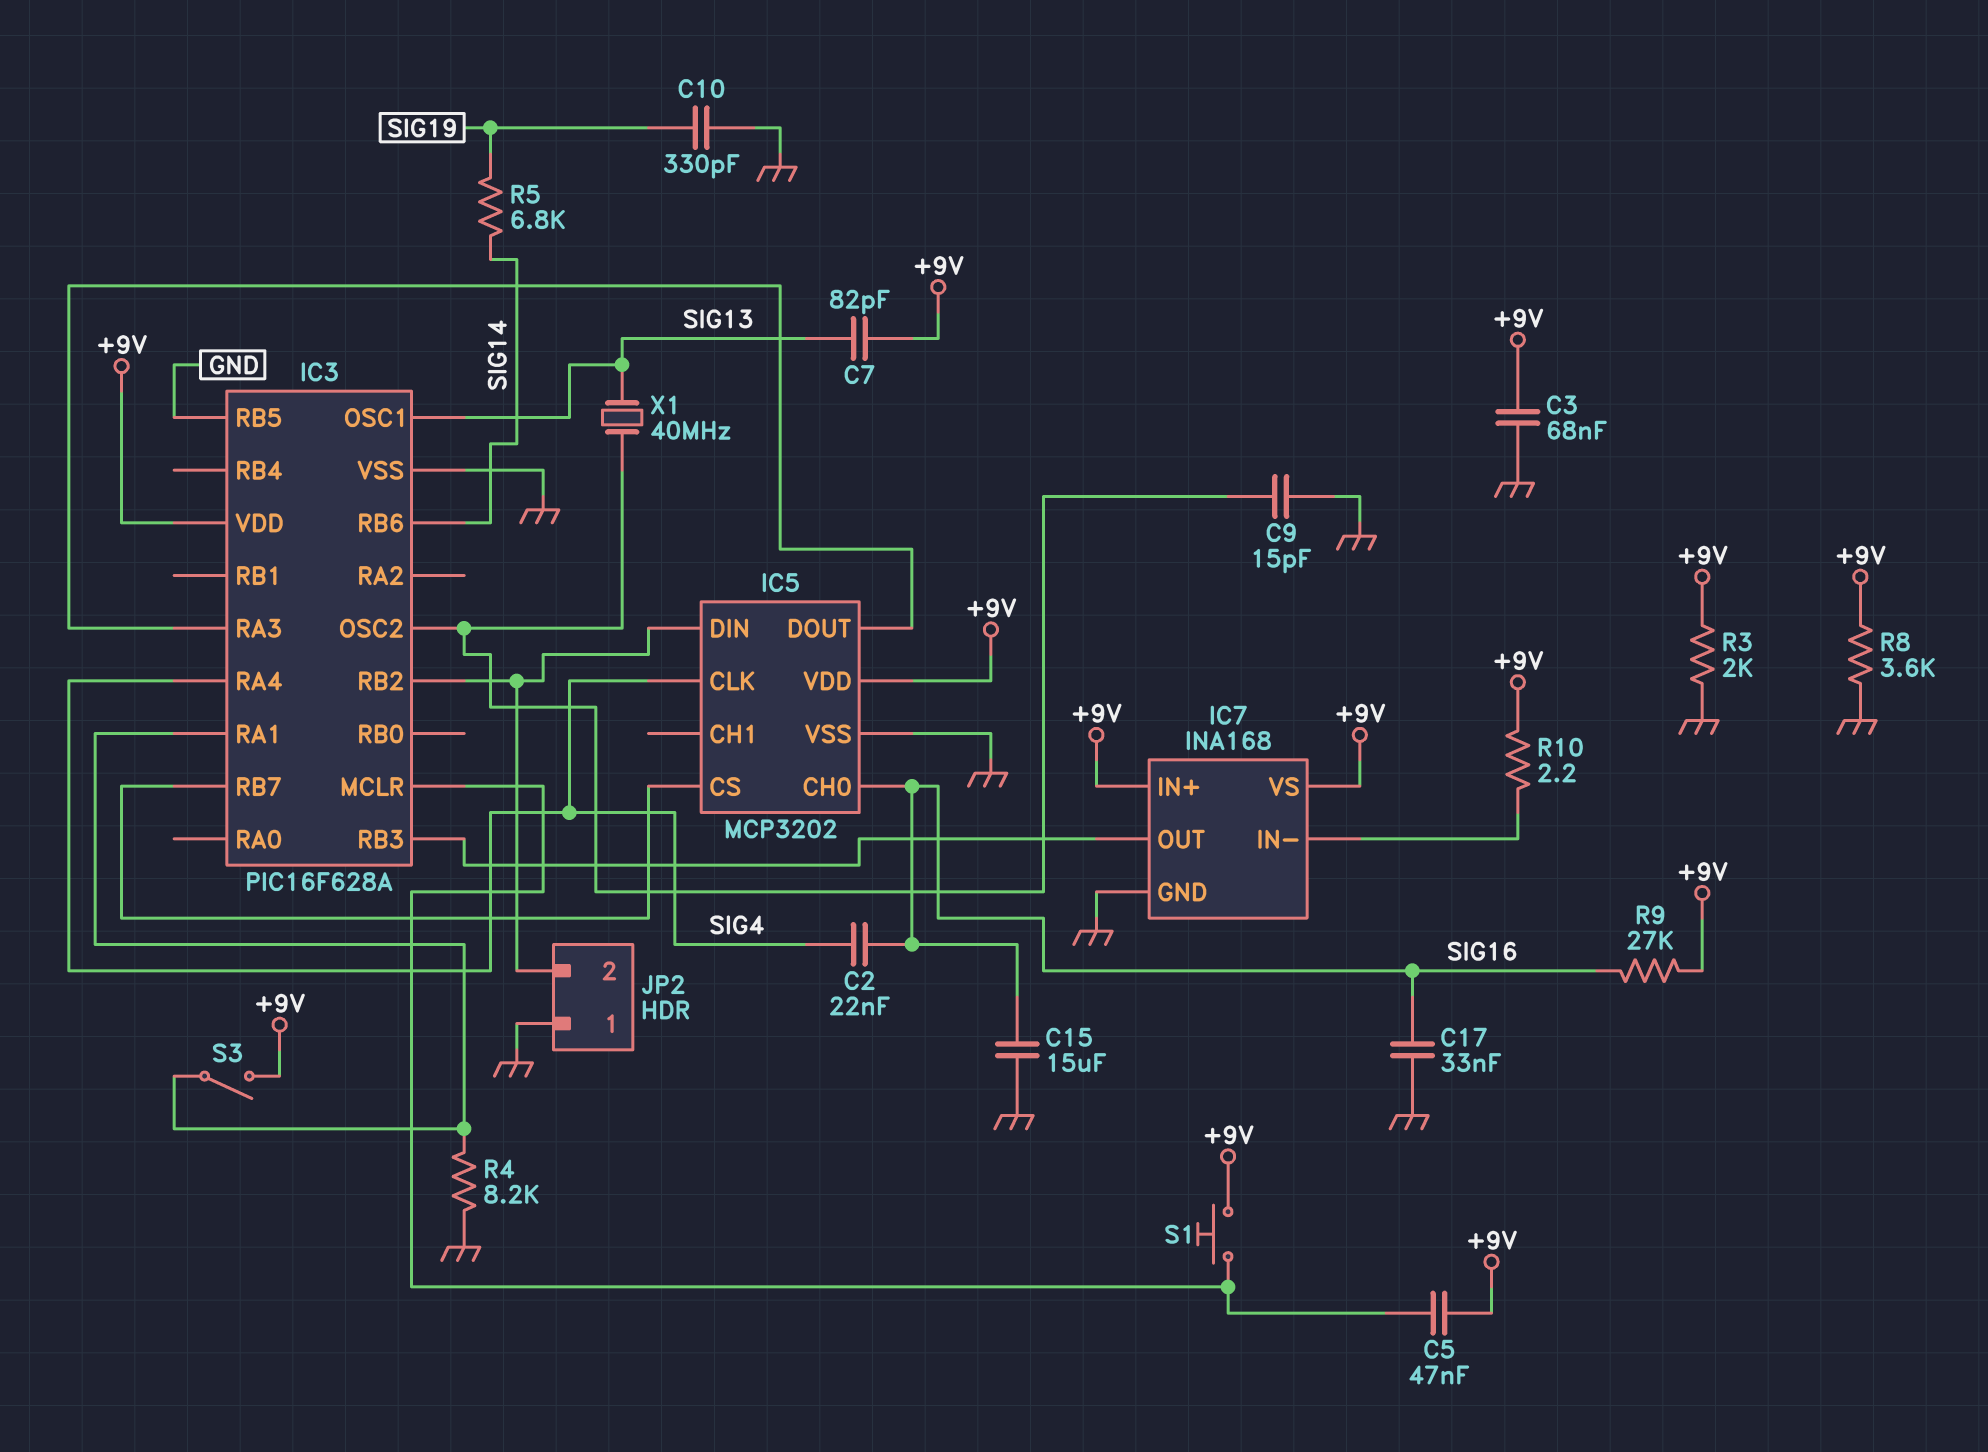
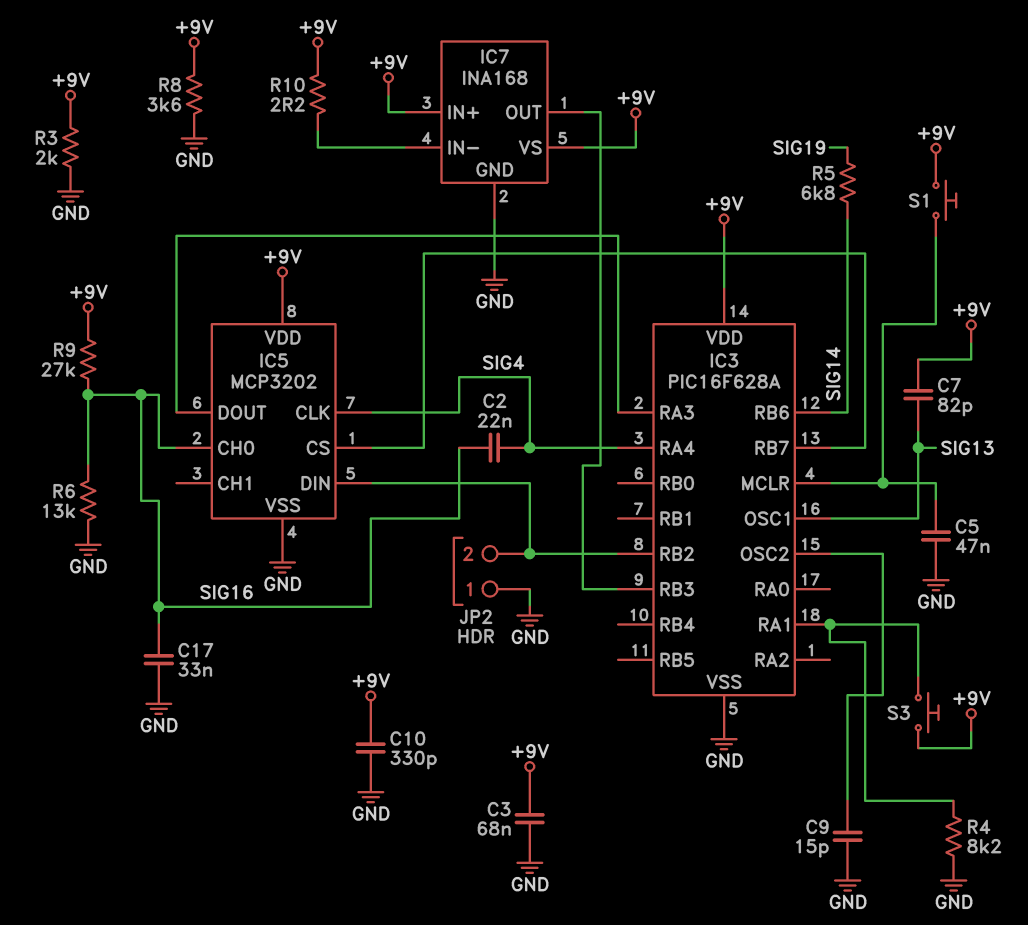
C5: 47nF (+9V, IC3/MCLR) -> 47nF (GND, IC3/MCLR)
C10: 330pF (GND, SIG19) -> 330pF (+9V, GND)
C15: 15uF (GND, SIG16) -> none
IC3 pin RB5: GND -> none
R6: none -> 13k (GND, SIG16)
S3: switch (+9V, IC3/RA1) -> button (+9V, IC3/RA1)
X1: 40MHz (IC3/OSC2, SIG13) -> none

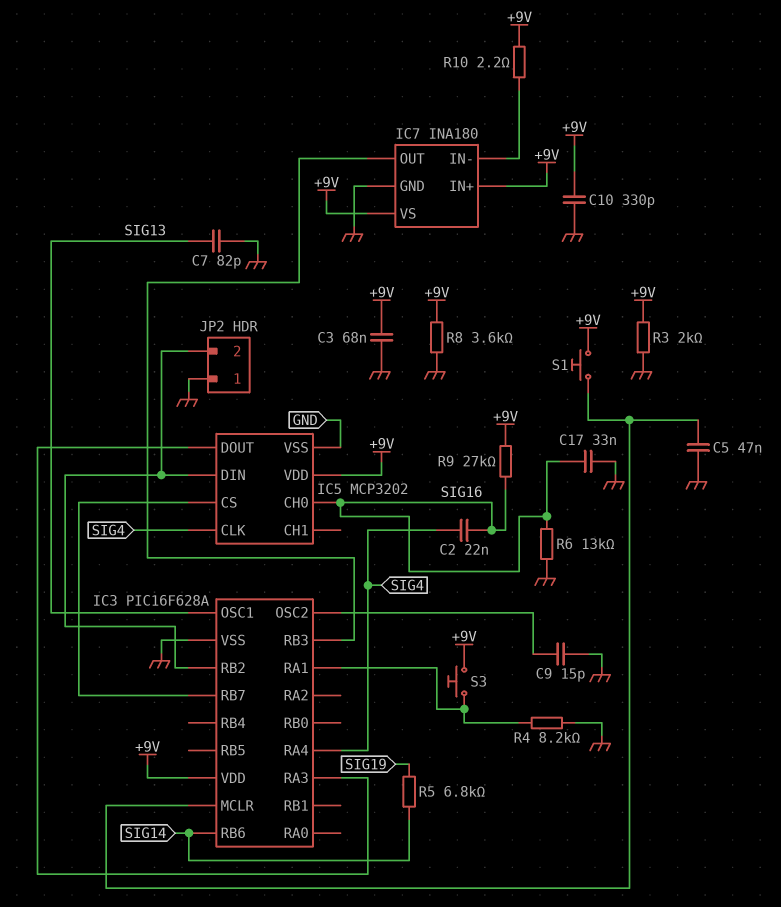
C7: 82pF (+9V, SIG13) -> 82pF (GND, SIG13)
IC7: INA168 -> INA180

